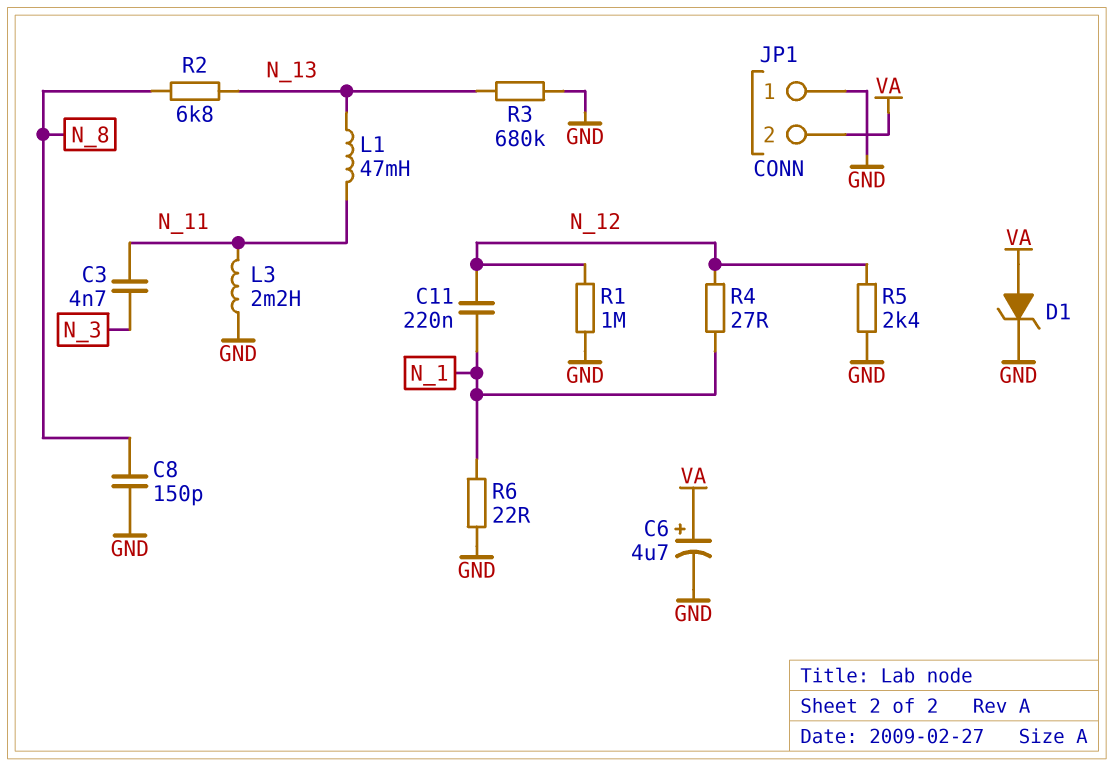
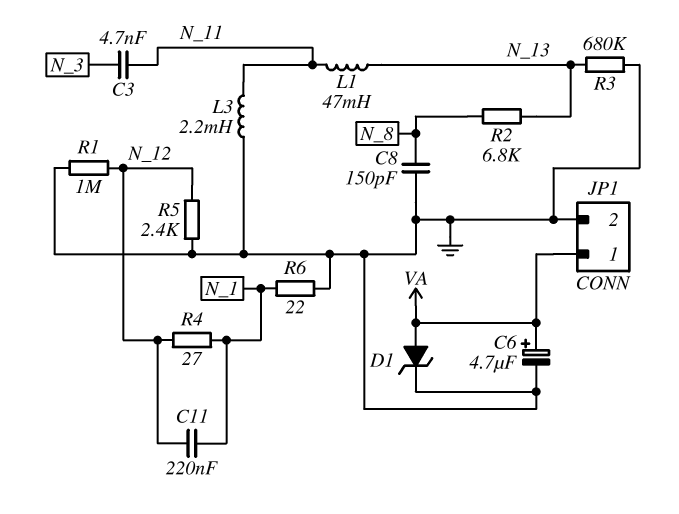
JP1 pin 1: GND -> VA
JP1 pin 2: VA -> GND

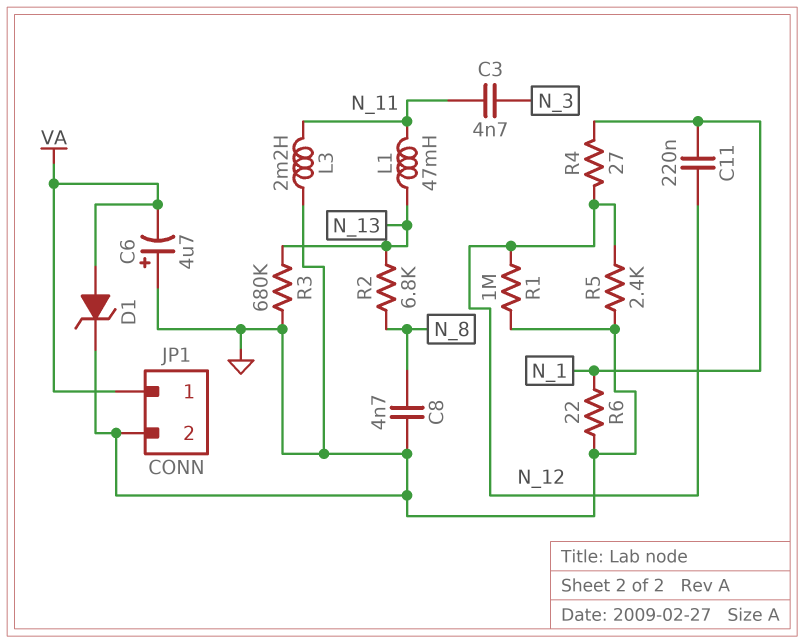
C6: 4.7uF (plus VA, minus GND) -> 4.7uF (plus GND, minus VA)
C8: 150pF (GND, N_8) -> 4.7nF (GND, N_8)

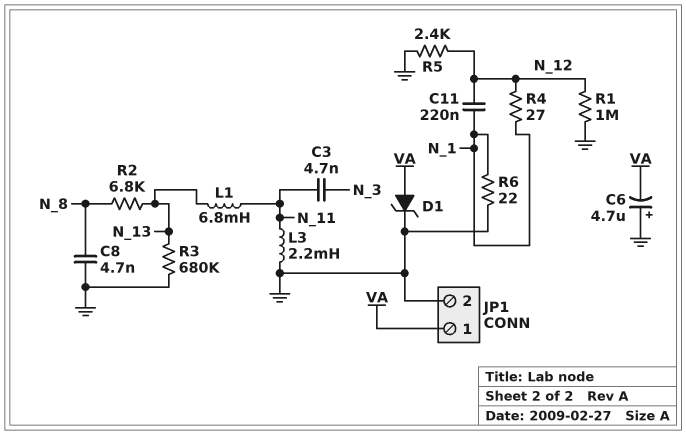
L1: 47mH (N_11, N_13) -> 6.8mH (N_11, N_13)

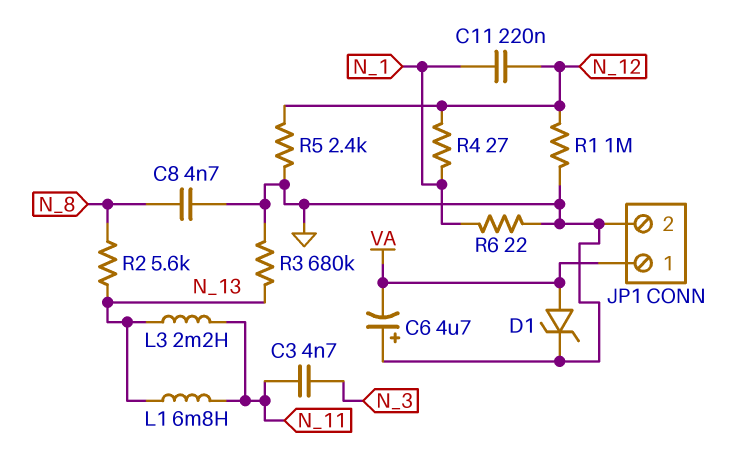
L3: 2.2mH (GND, N_11) -> 2.2mH (N_11, N_13)
R2: 6.8k (N_8, N_13) -> 5.6k (N_8, N_13)

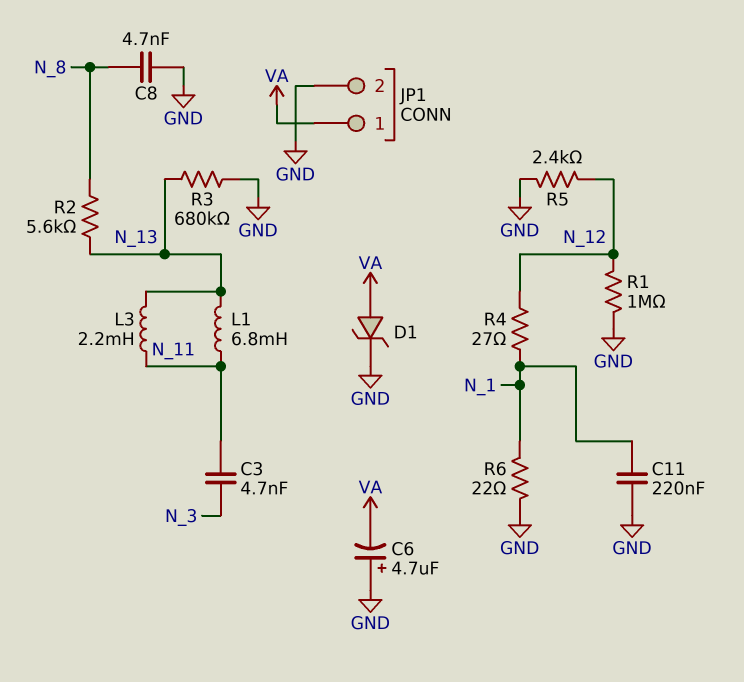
C11: 220nF (N_1, N_12) -> 220nF (GND, N_1)

